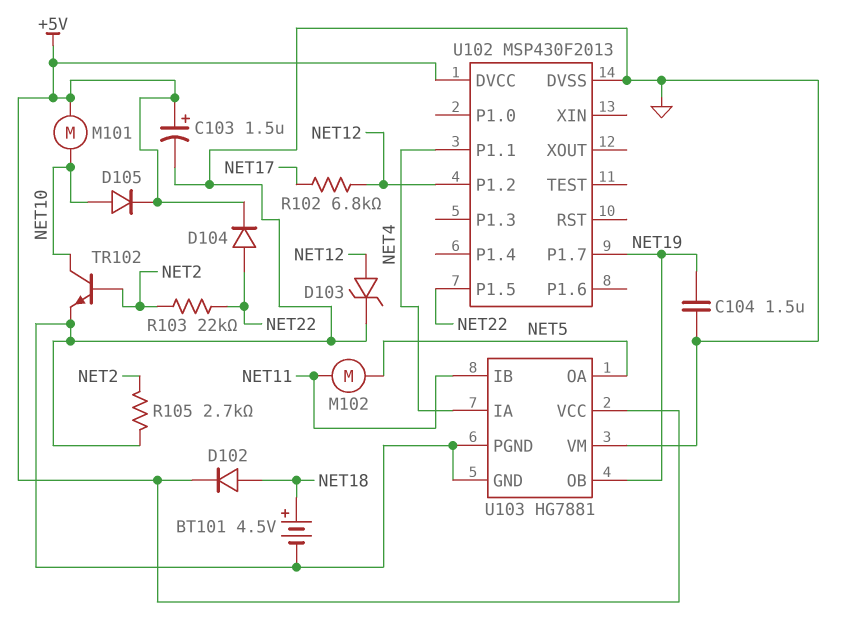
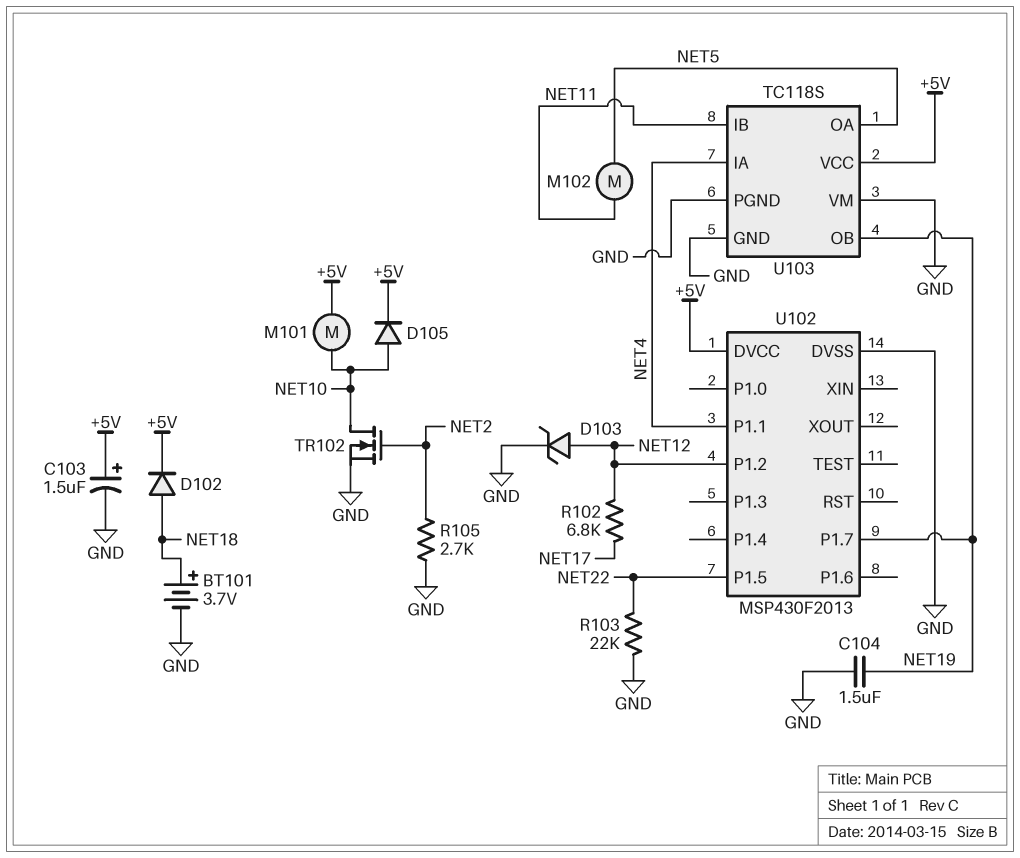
BT101: 4.5V (plus NET18, minus GND) -> 3.7V (plus NET18, minus GND)
D104: diode (A NET22, K +5V) -> none
R103: 22k (NET2, NET22) -> 22k (GND, NET22)
TR102: NPN (B NET2, C NET10, E GND) -> NMOS (G NET2, D NET10, S GND)
U103: HG7881 -> TC118S

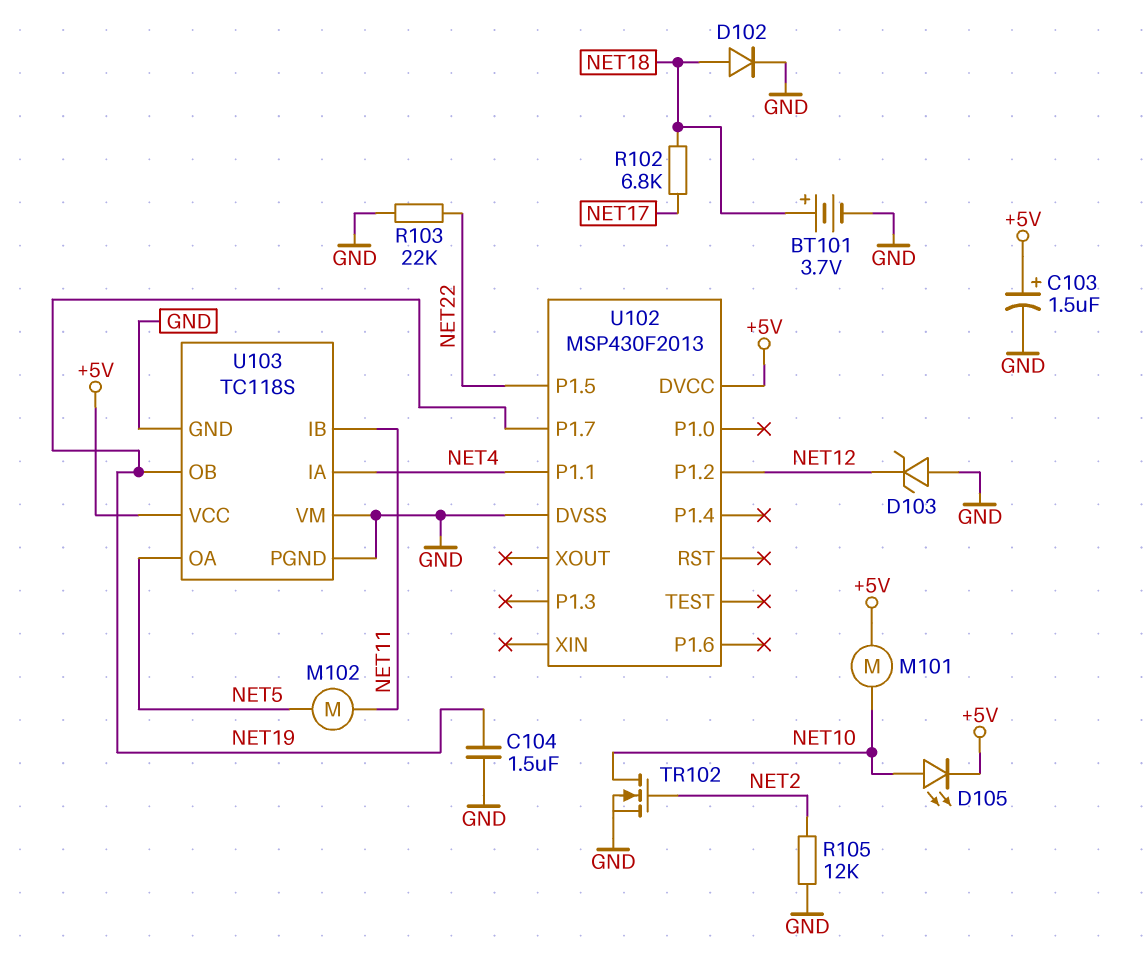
D102: diode (A NET18, K +5V) -> diode (A NET18, K GND)
D103: zener (A NET12, K GND) -> zener (A GND, K NET12)
D105: diode (A NET10, K +5V) -> LED (A NET10, K +5V)
R102: 6.8k (NET12, NET17) -> 6.8k (NET17, NET18)
R105: 2.7k (GND, NET2) -> 12k (GND, NET2)

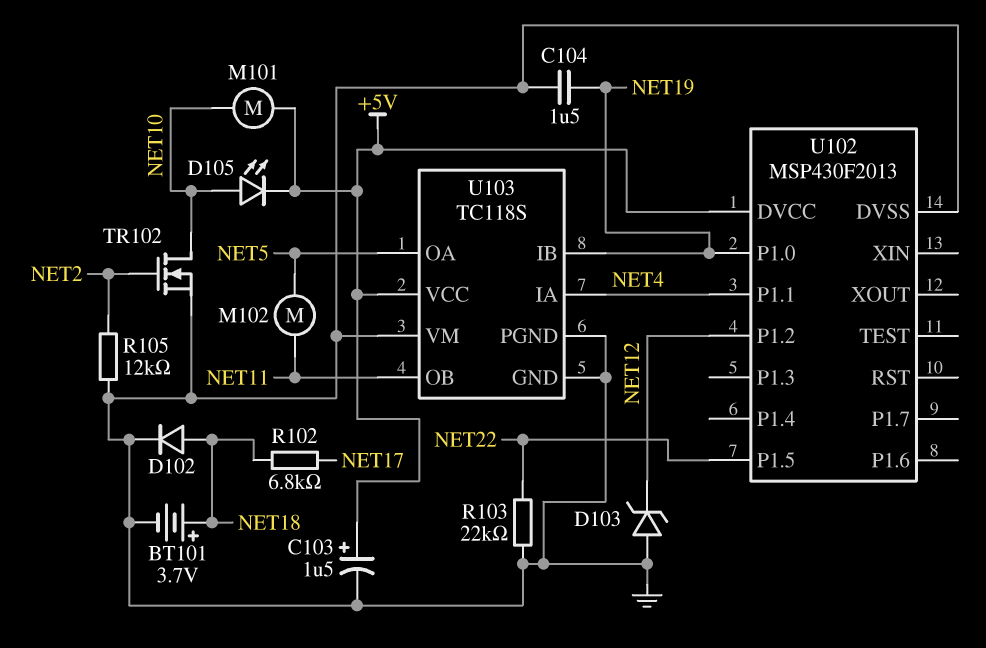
U102 pin P1.0: none -> NET19
U102 pin P1.7: NET19 -> none
U103 pin IB: NET11 -> NET19
U103 pin OB: NET19 -> NET11

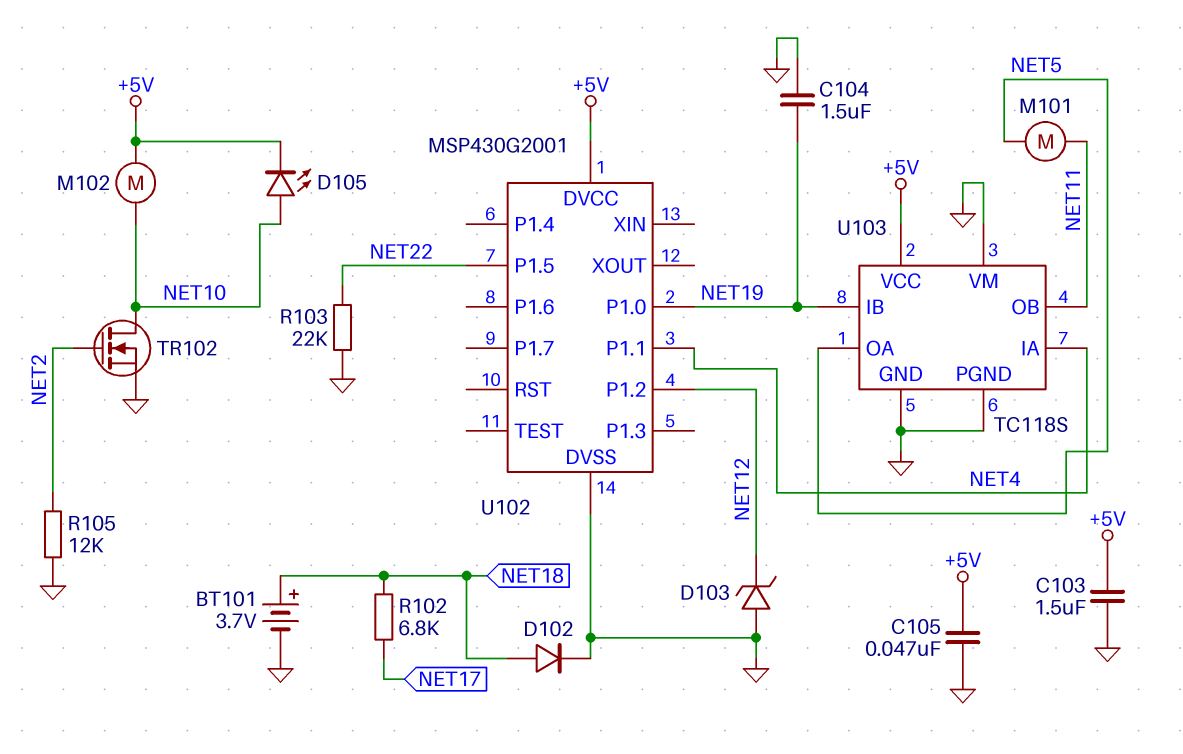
C103: 1.5uF (plus +5V, minus GND) -> 1.5uF (+5V, GND)
C105: none -> 47nF (+5V, GND)
M101: motor (+5V, NET10) -> motor (NET5, NET11)
M102: motor (NET5, NET11) -> motor (+5V, NET10)
U102: MSP430F2013 -> MSP430G2001

